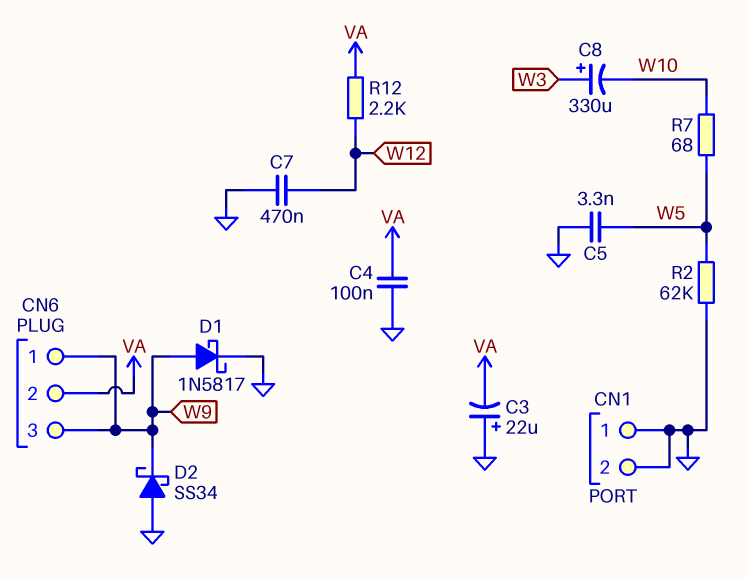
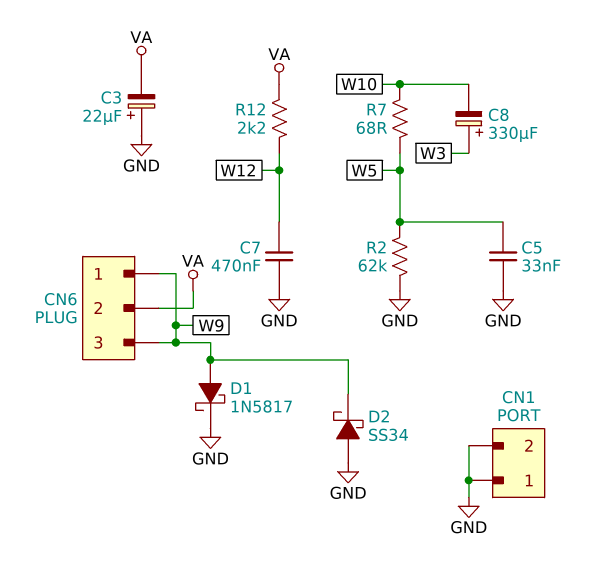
C4: 100nF (GND, VA) -> none
C5: 3.3nF (GND, W5) -> 33nF (GND, W5)

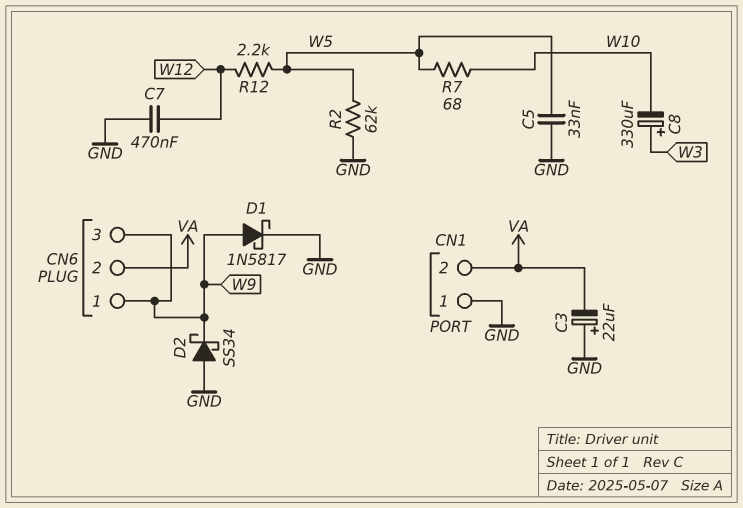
CN1 pin 2: GND -> VA
R12: 2.2k (VA, W12) -> 2.2k (W5, W12)

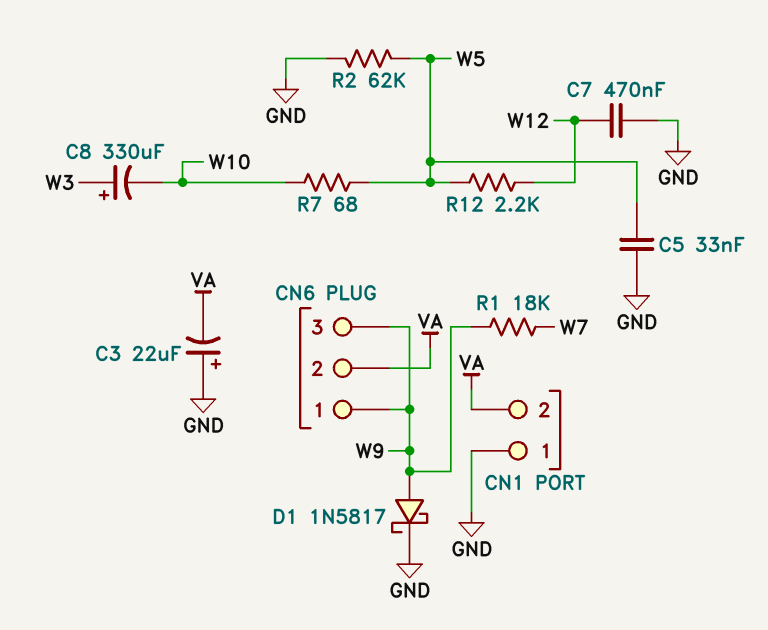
D2: schottky SS34 (A GND, K W9) -> none
R1: none -> 18k (W7, W9)

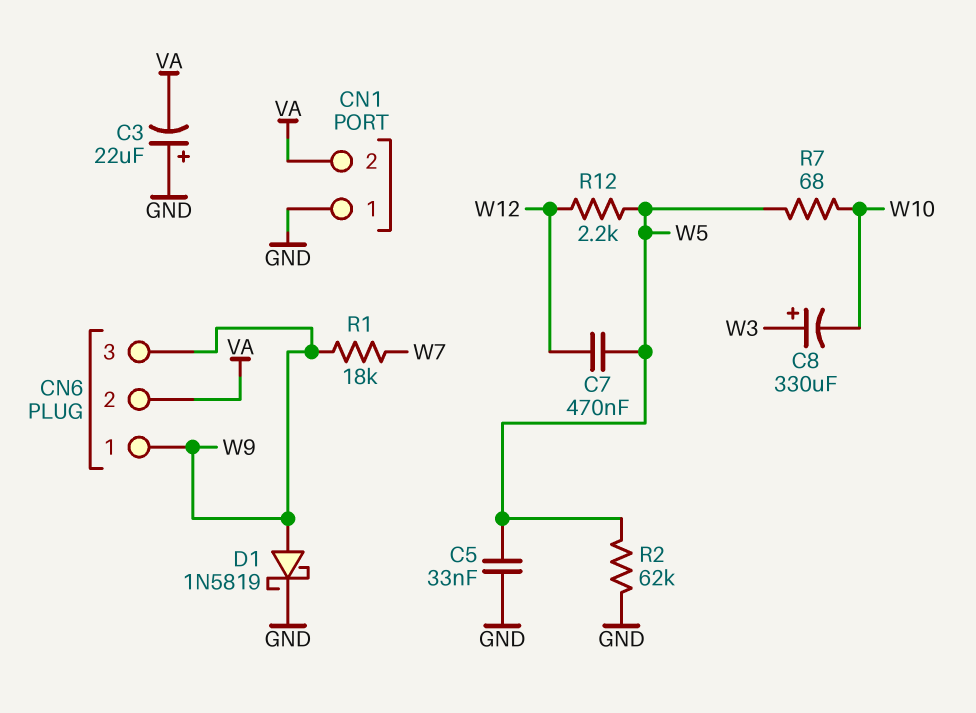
C7: 470nF (GND, W12) -> 470nF (W5, W12)
D1: schottky 1N5817 (A W9, K GND) -> schottky 1N5819 (A W9, K GND)

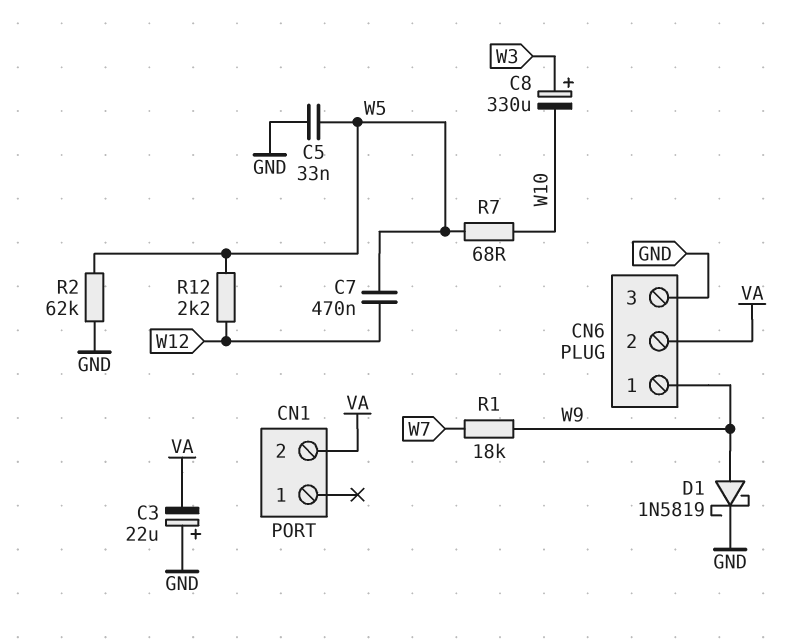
CN1 pin 1: GND -> none
CN6 pin 3: W9 -> GND

